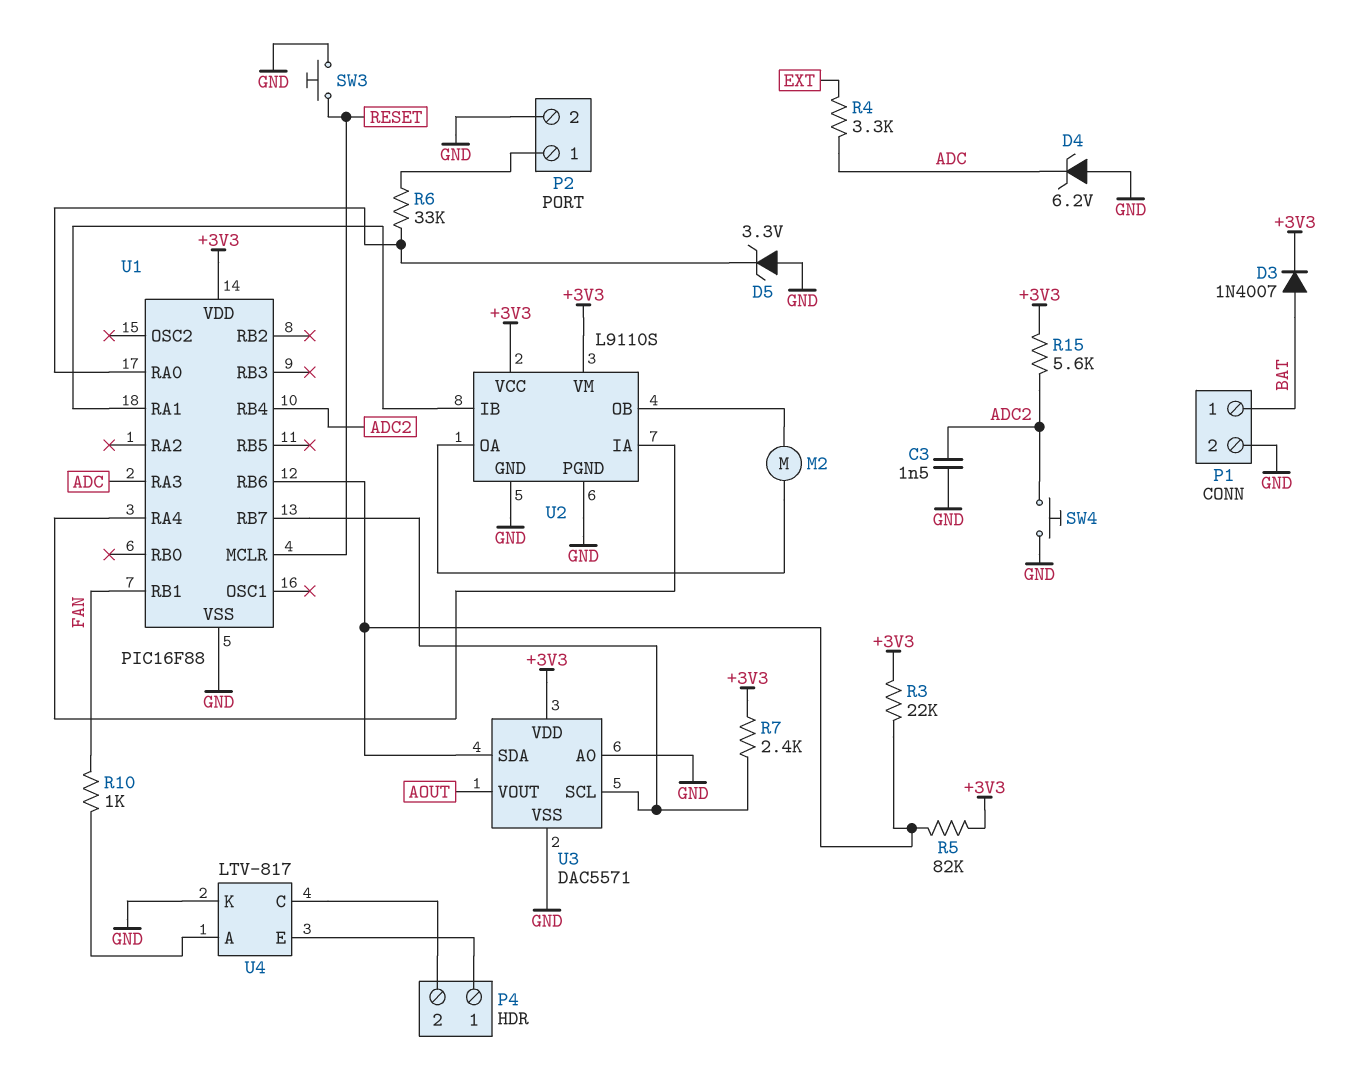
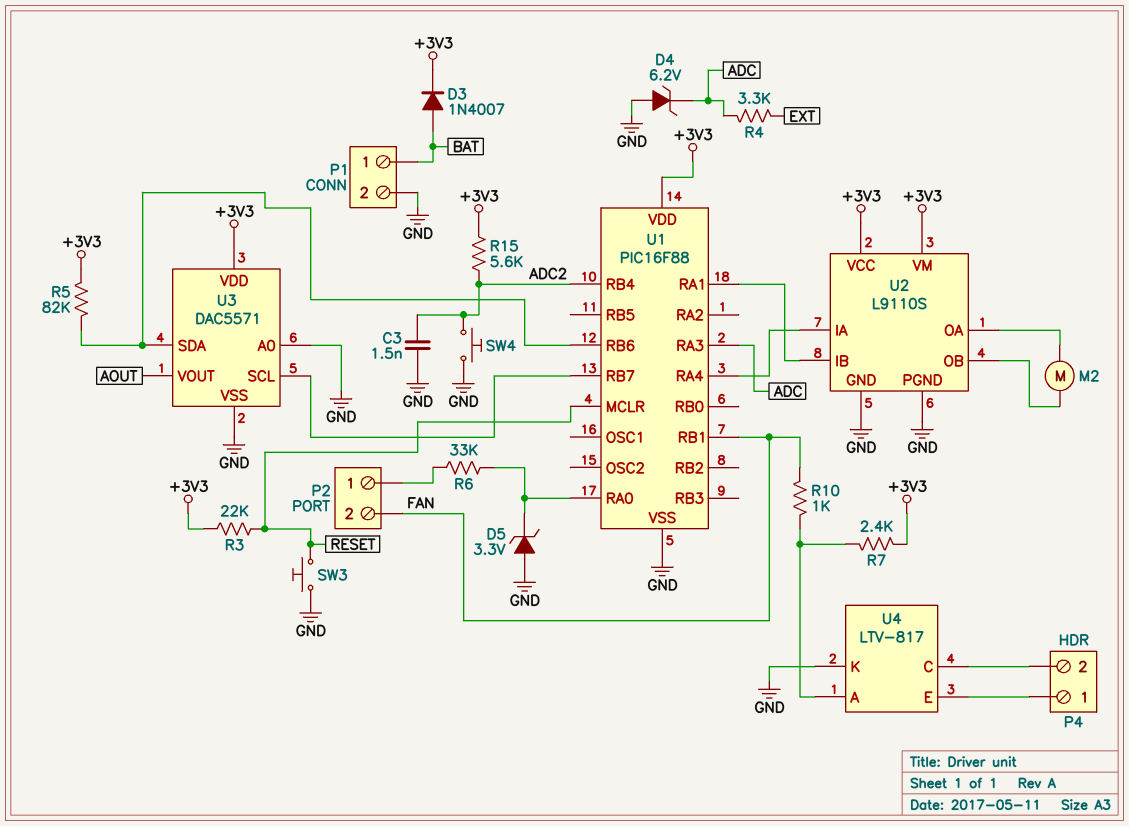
P2 pin 2: GND -> FAN
R3: 22k (+3V3, U1/RB6) -> 22k (+3V3, RESET)
R7: 2.4k (+3V3, U1/RB7) -> 2.4k (+3V3, U4/A)

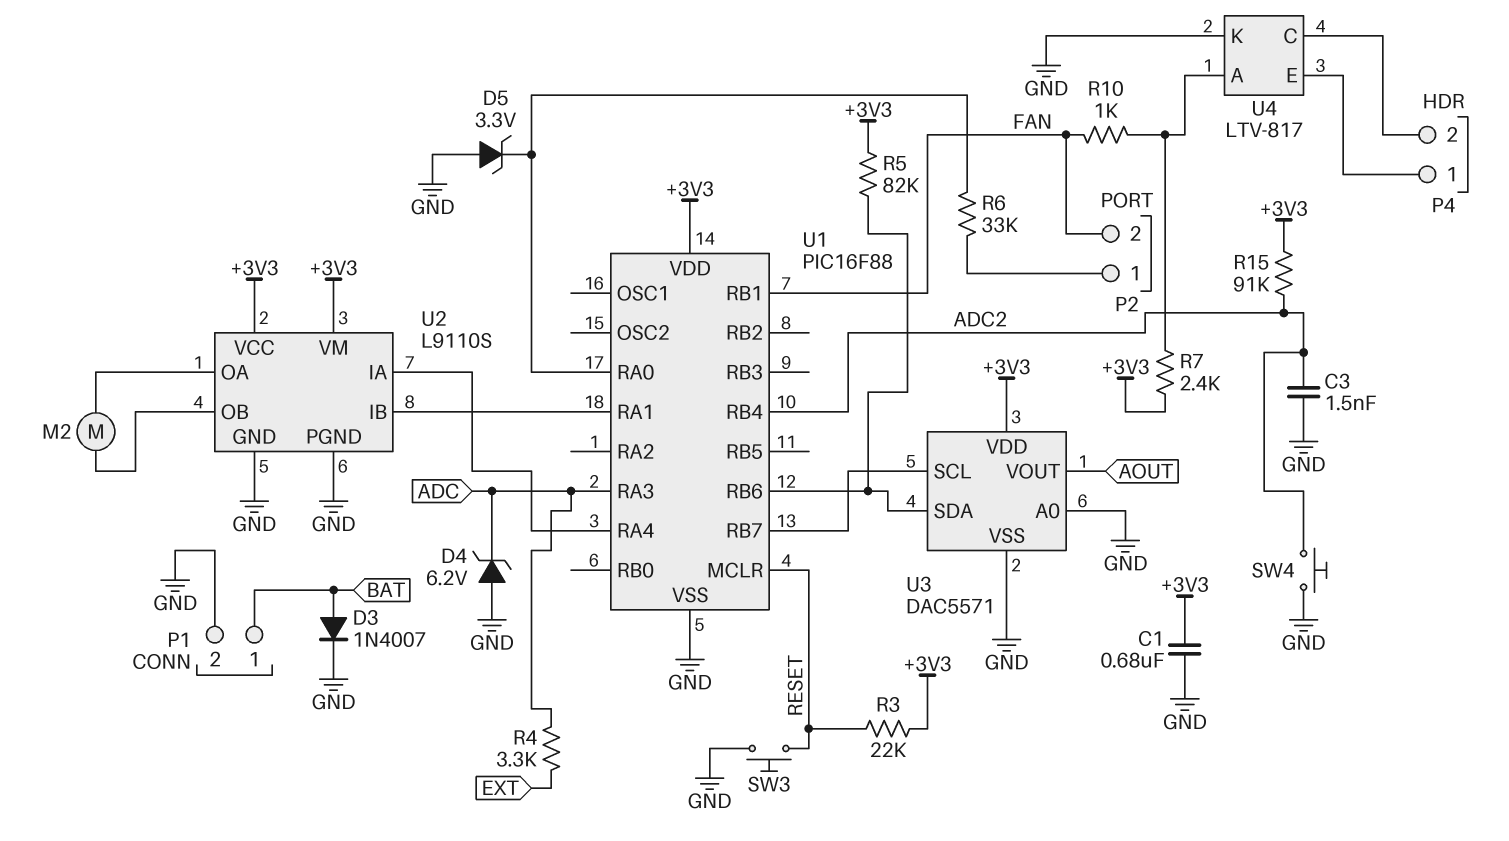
C1: none -> 680nF (+3V3, GND)
D3: diode 1N4007 (A BAT, K +3V3) -> diode 1N4007 (A BAT, K GND)
R15: 5.6k (+3V3, ADC2) -> 91k (+3V3, ADC2)

